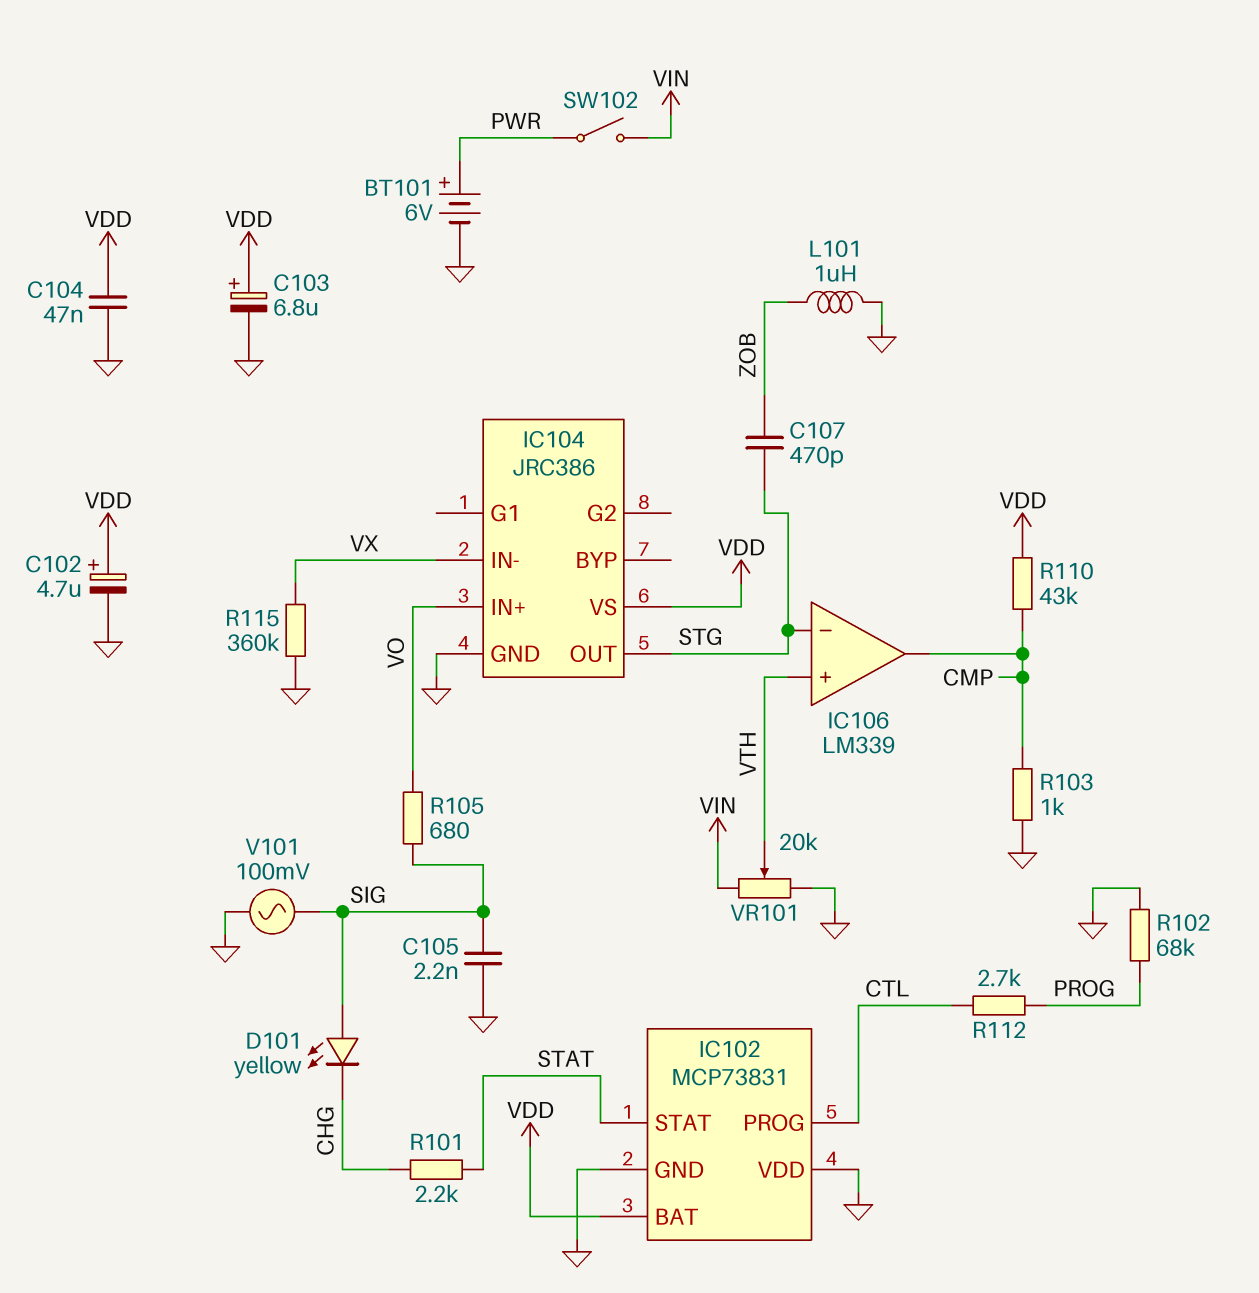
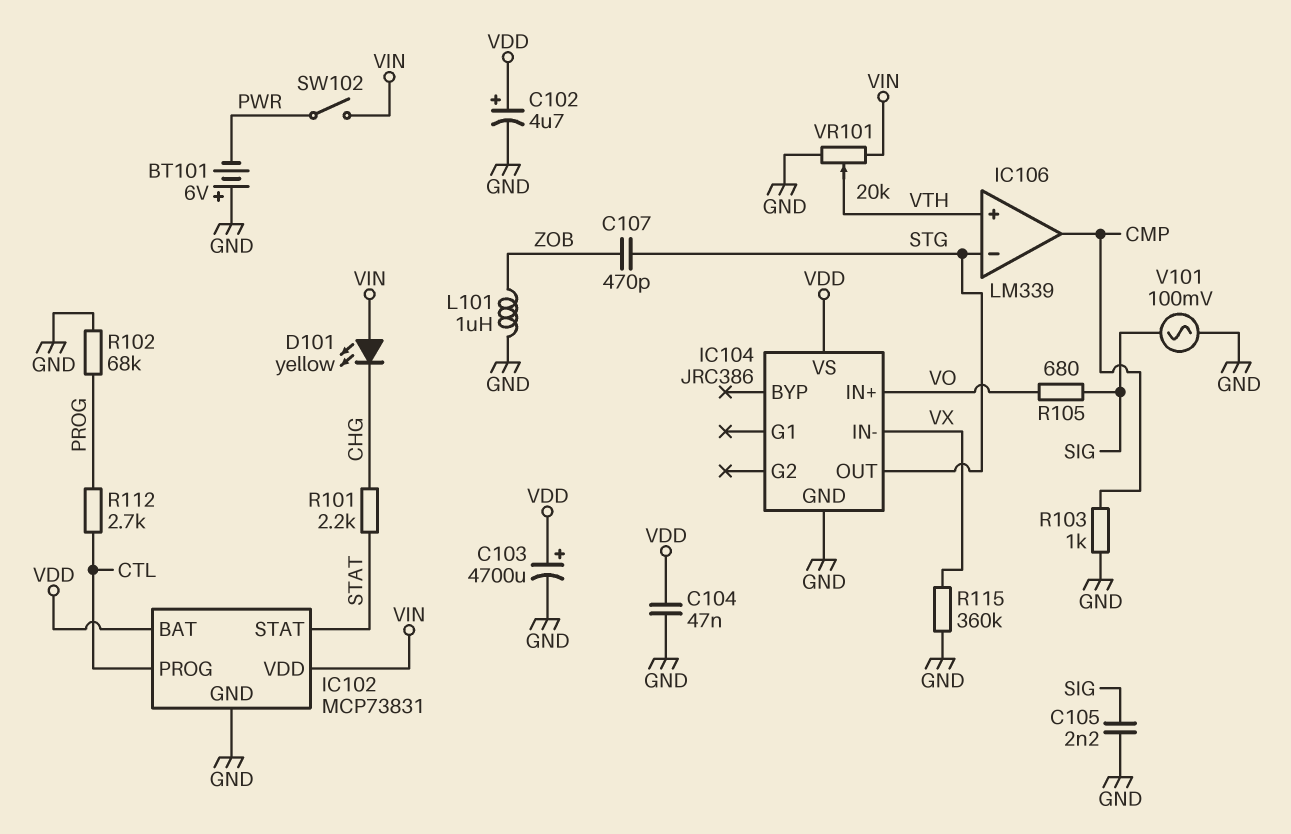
BT101: 6V (plus PWR, minus GND) -> 6V (plus GND, minus PWR)
C103: 6.8uF (plus VDD, minus GND) -> 4700uF (plus VDD, minus GND)
D101: LED yellow (A SIG, K CHG) -> LED yellow (A VIN, K CHG)
IC102 pin VDD: GND -> VIN
R110: 43k (CMP, VDD) -> none

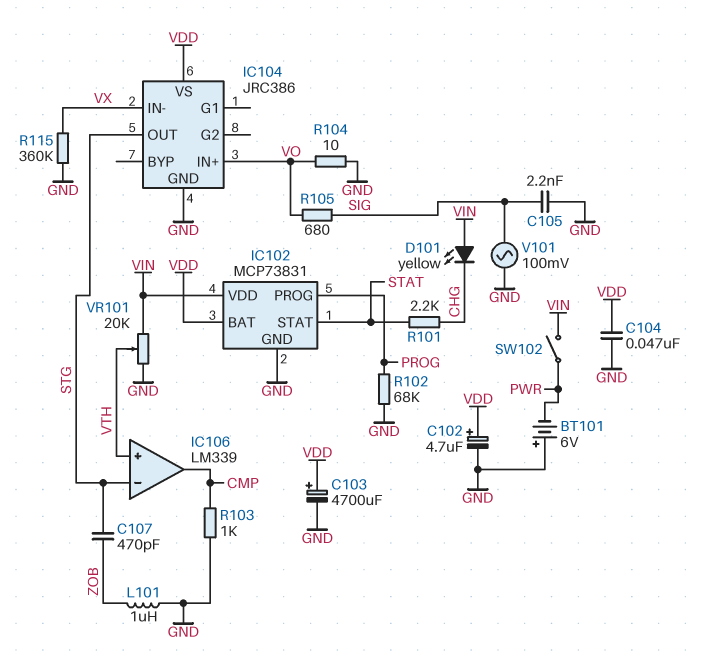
IC102 pin PROG: CTL -> PROG
R104: none -> 10 (GND, VO)
R112: 2.7k (CTL, PROG) -> none

